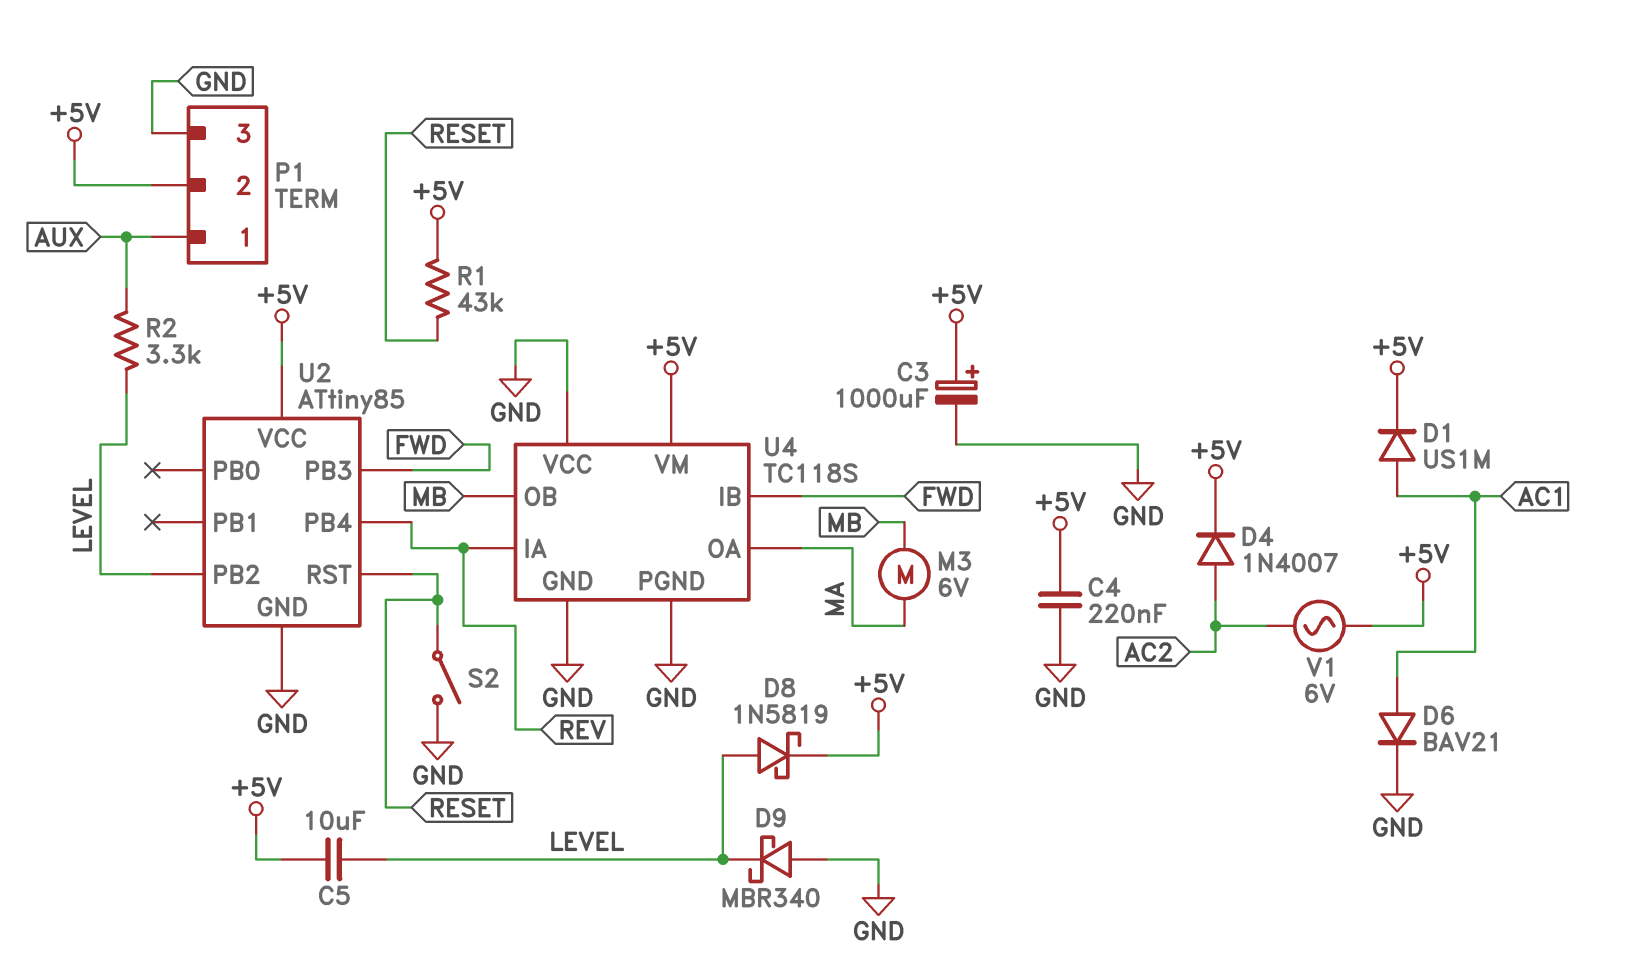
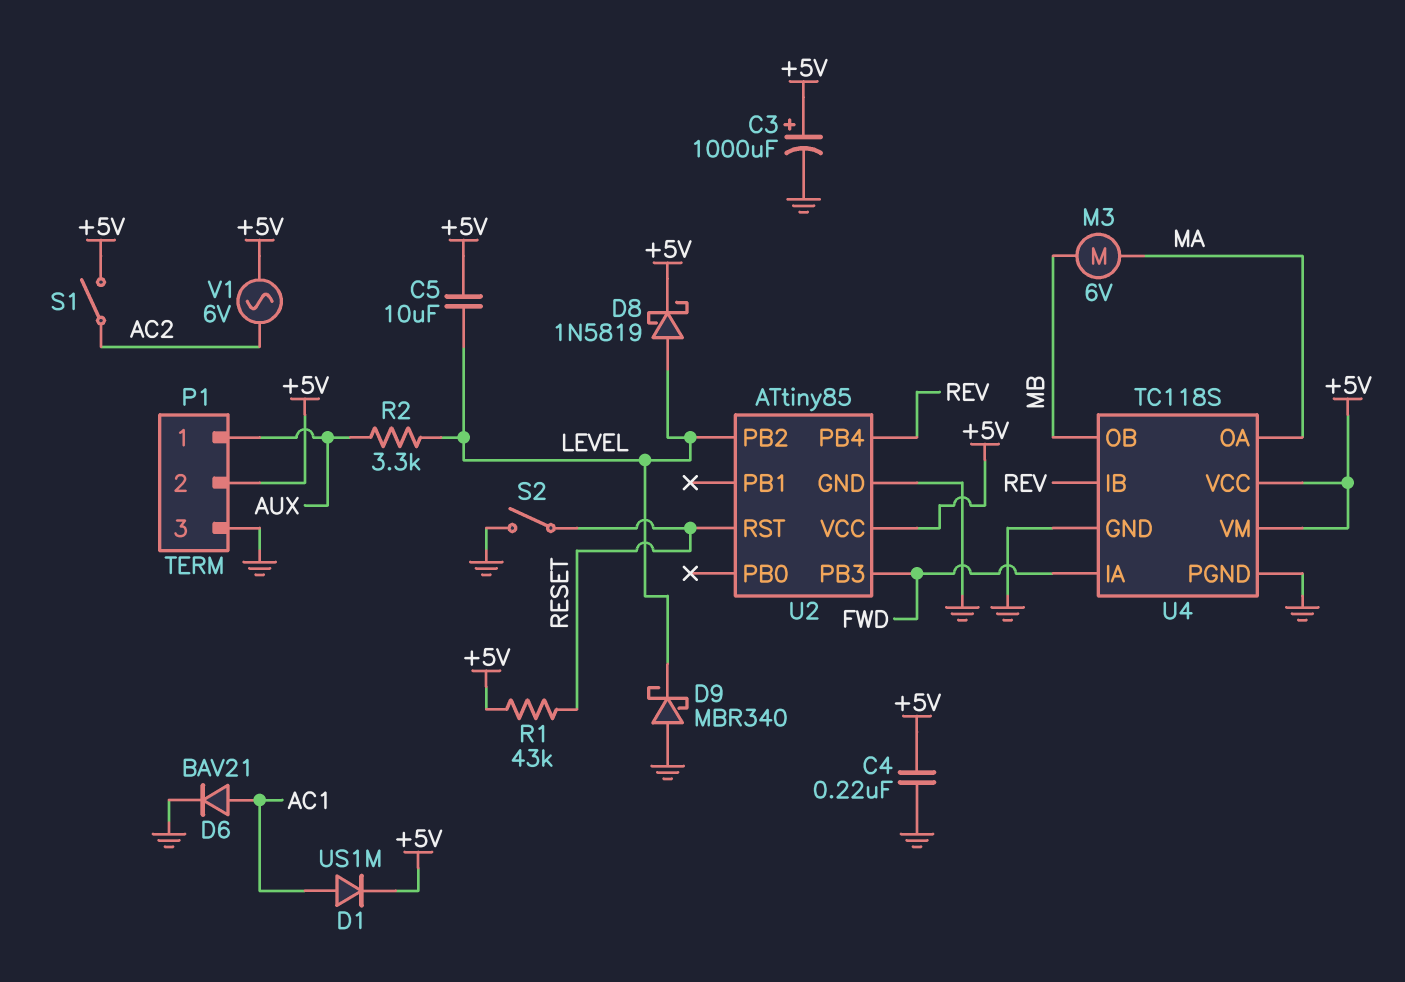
D4: diode 1N4007 (A AC2, K +5V) -> none
S1: none -> switch (+5V, AC2)
U4 pin IA: REV -> FWD
U4 pin IB: FWD -> REV
U4 pin VCC: GND -> +5V

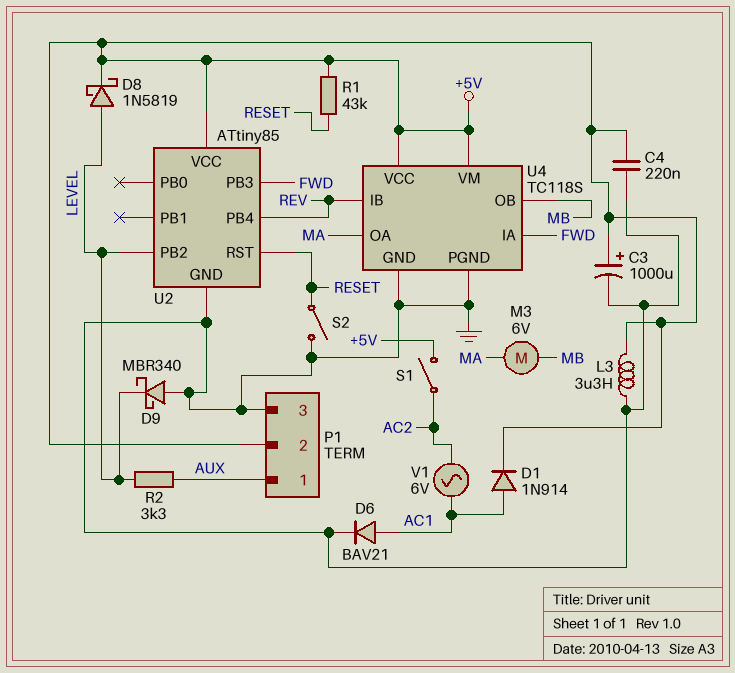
C5: 10uF (+5V, LEVEL) -> none
D1: diode US1M (A AC1, K +5V) -> diode 1N914 (A AC1, K +5V)
L3: none -> 3.3uH (+5V, GND)
V1: AC 6V (+5V, AC2) -> AC 6V (AC1, AC2)

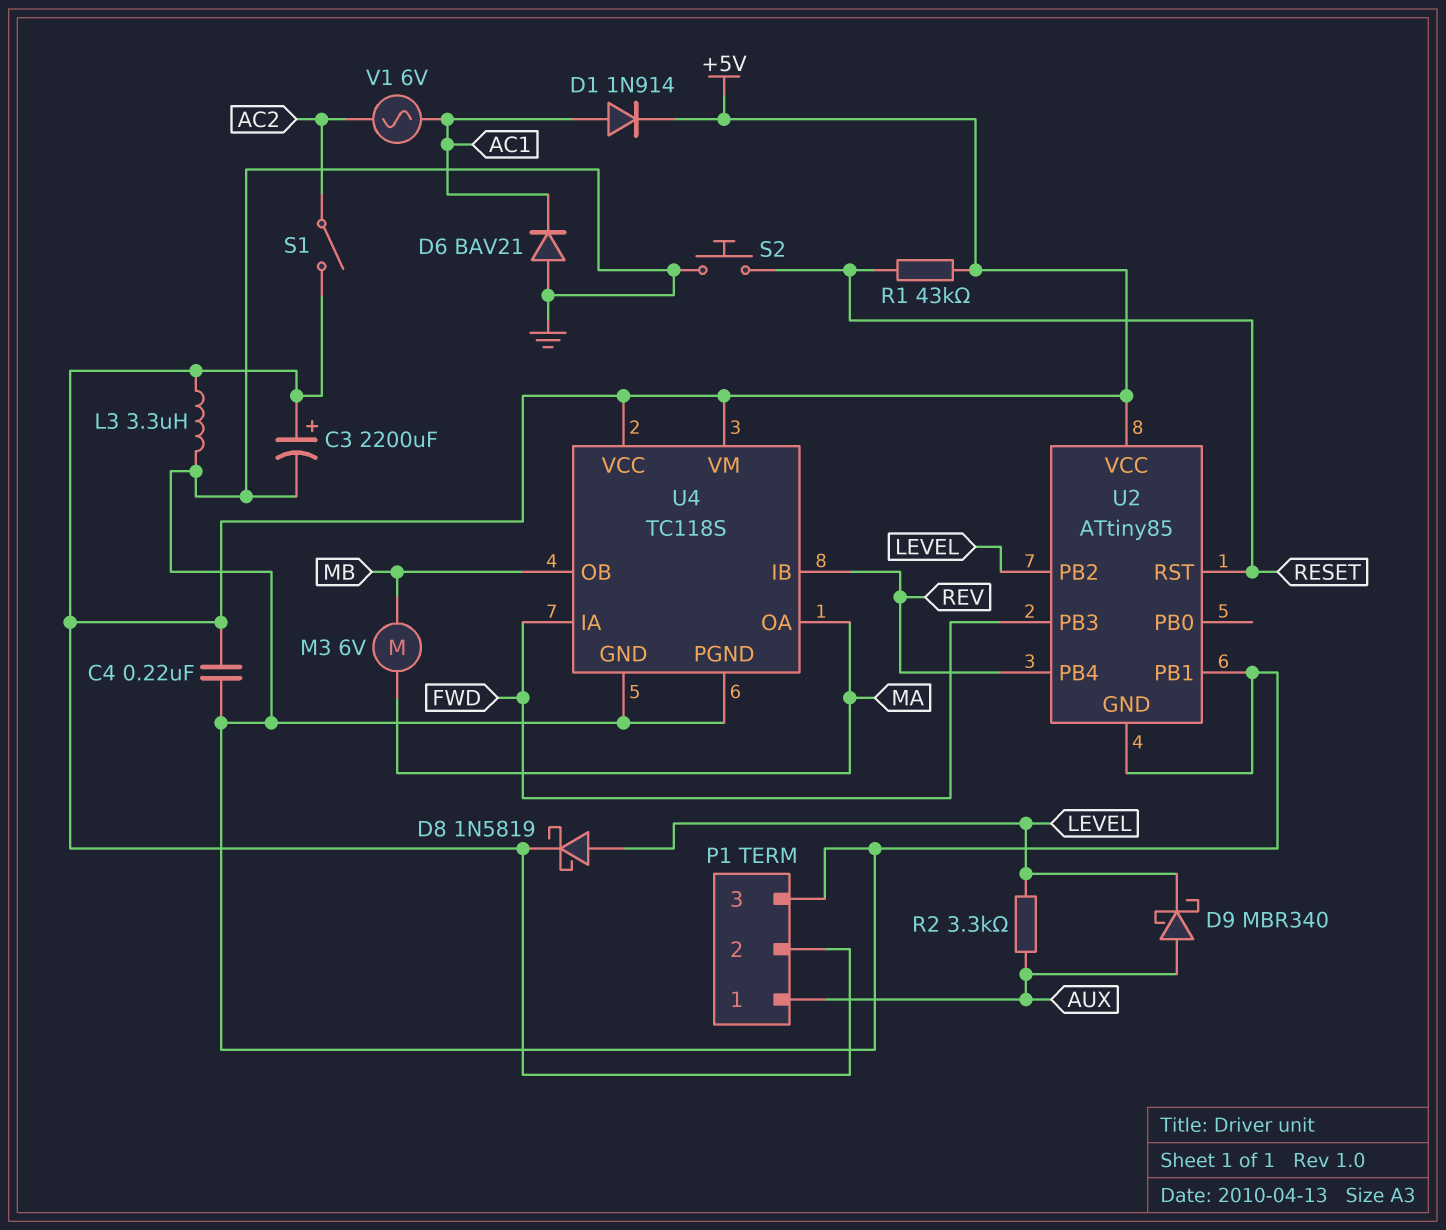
C3: 1000uF (plus +5V, minus GND) -> 2200uF (plus +5V, minus GND)
D6: diode BAV21 (A AC1, K GND) -> diode BAV21 (A GND, K AC1)
D9: schottky MBR340 (A GND, K LEVEL) -> schottky MBR340 (A AUX, K LEVEL)
S2: switch (GND, RESET) -> button (GND, RESET)
U2 pin PB1: none -> GND

